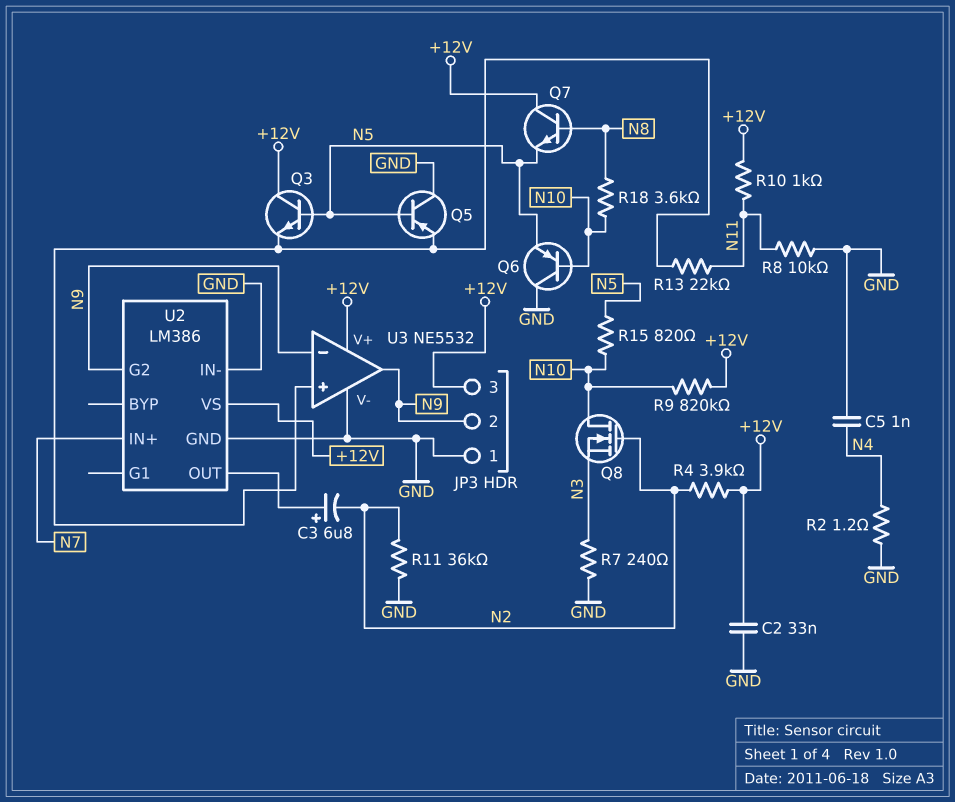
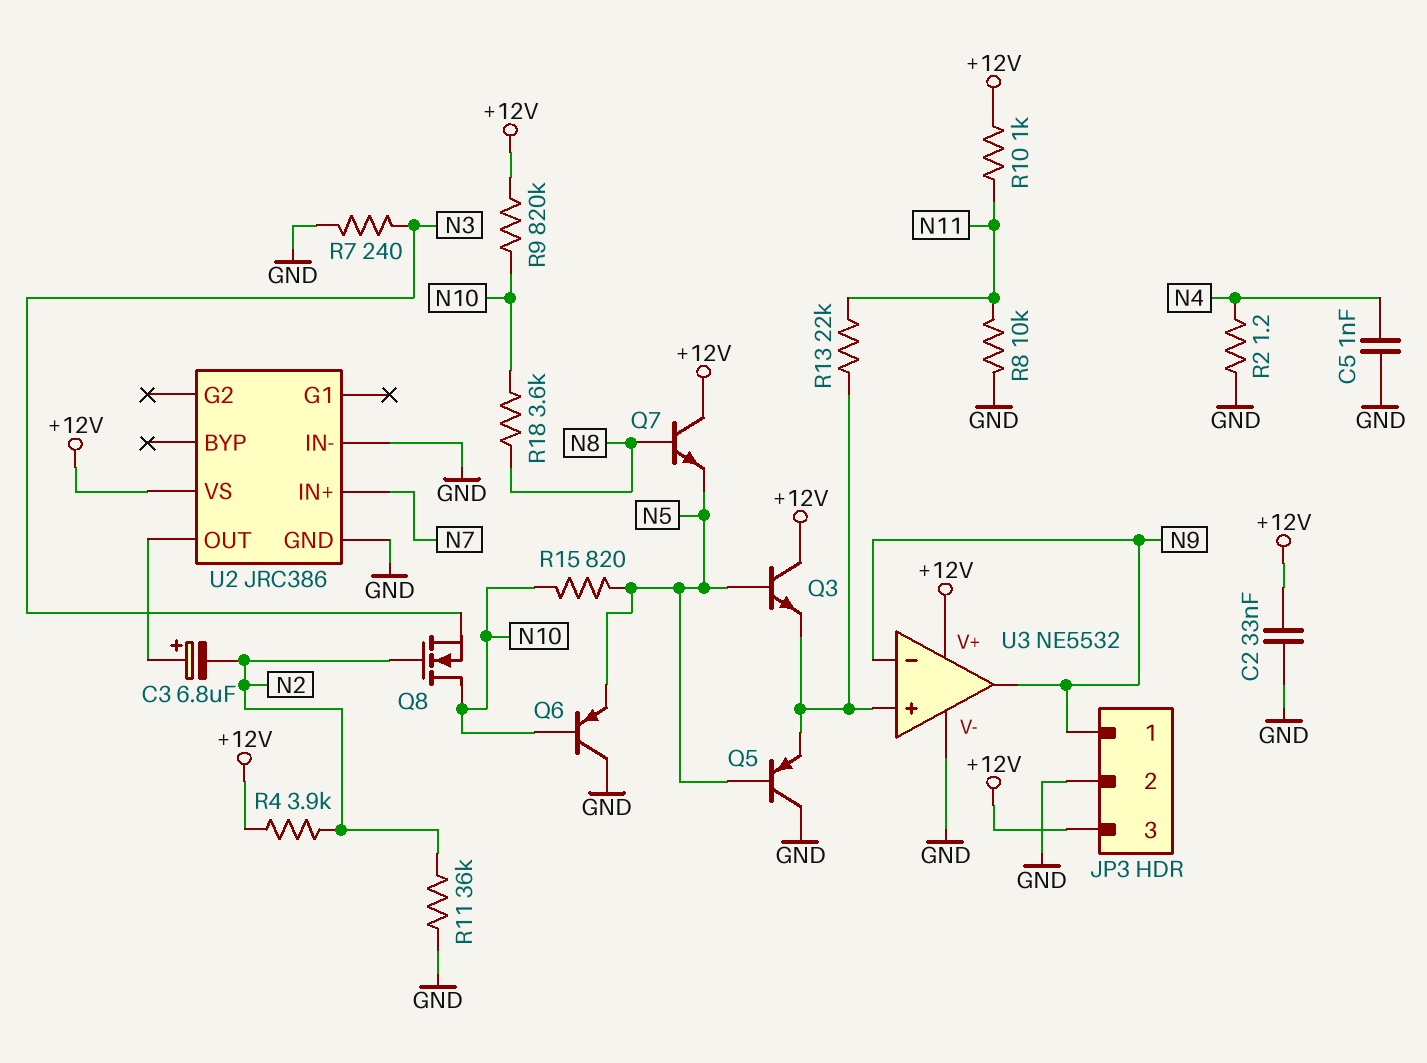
JP3 pin 1: GND -> N9
JP3 pin 2: N9 -> GND
U2: LM386 -> JRC386
U2 pin G2: N9 -> none

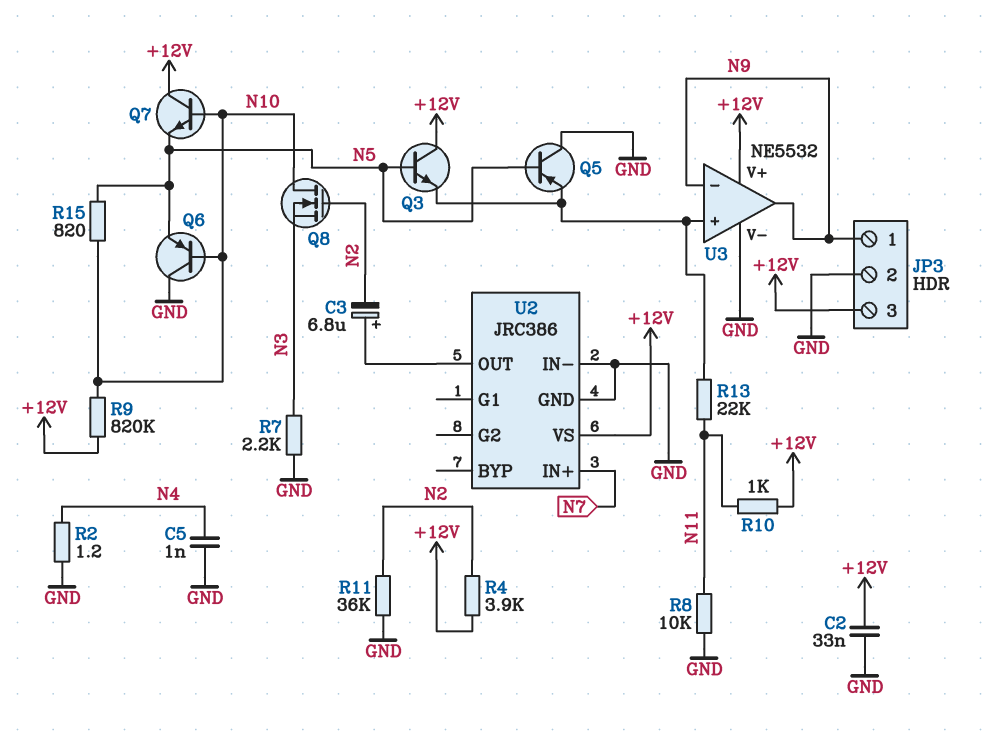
Q7: NPN (B N8, C +12V, E N5) -> NPN (B N10, C +12V, E N5)
R7: 240 (GND, N3) -> 2.2k (GND, N3)
R18: 3.6k (N8, N10) -> none

